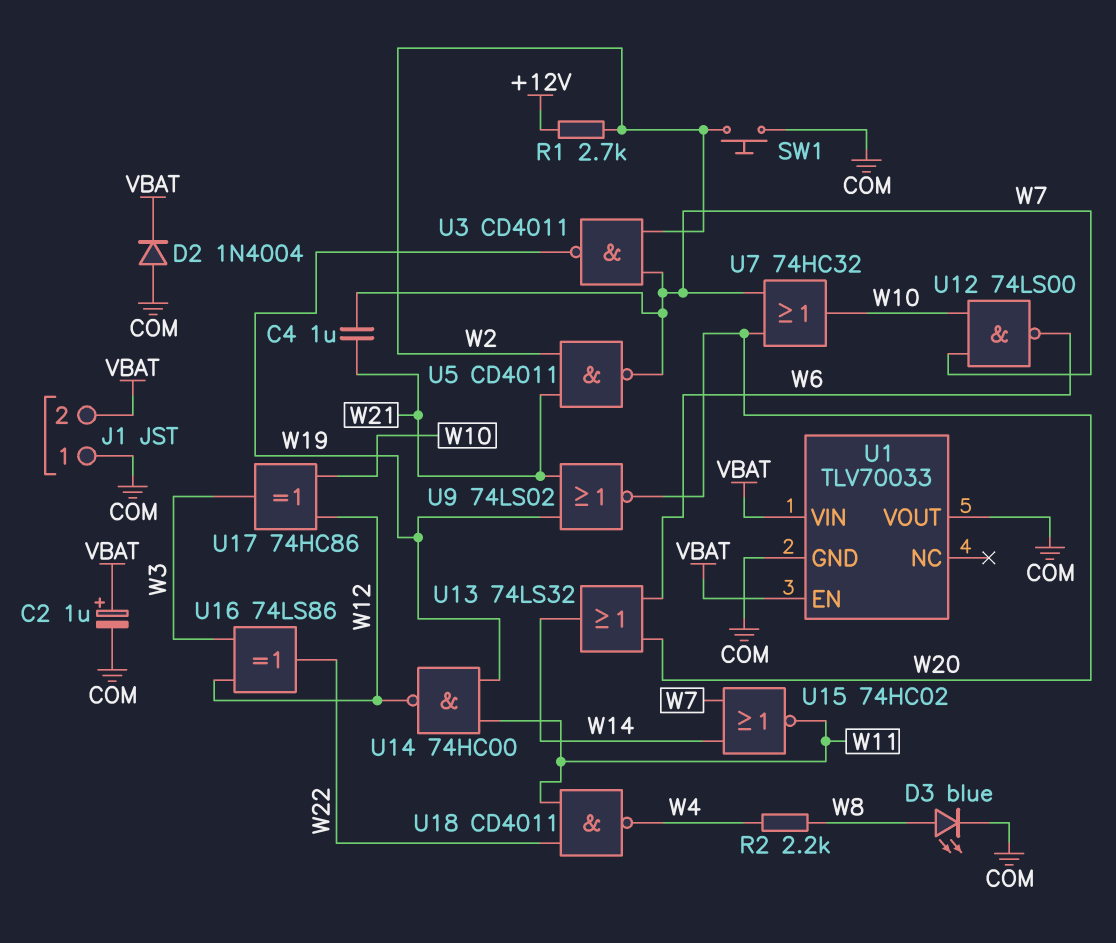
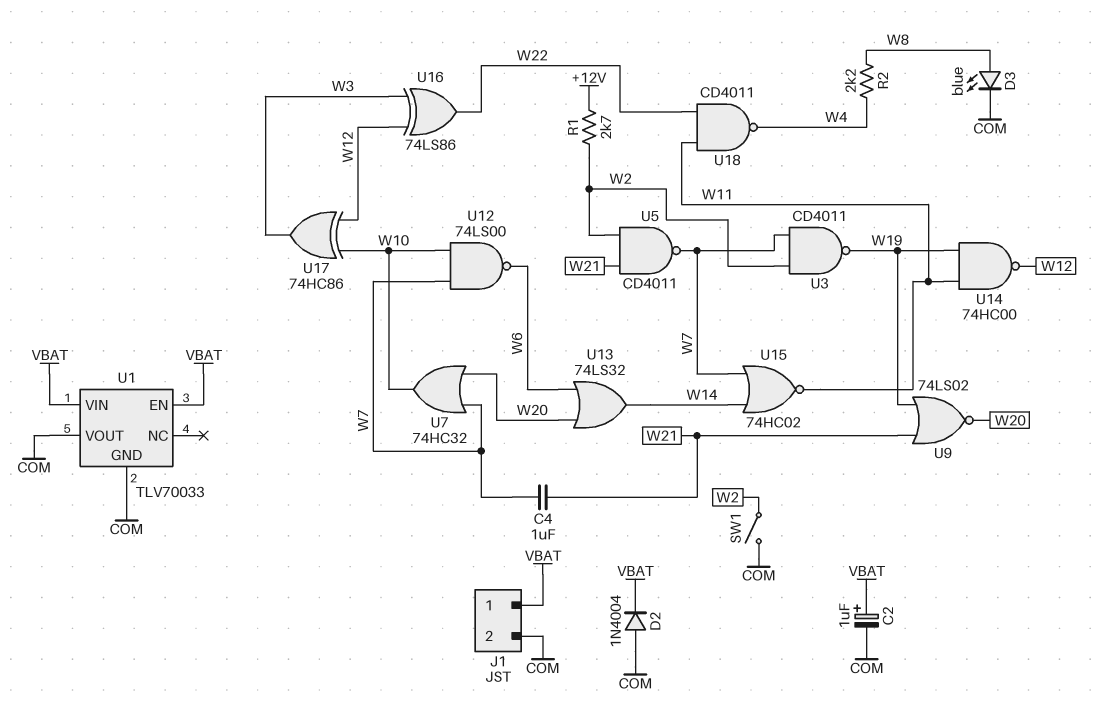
J1 pin 1: COM -> VBAT
J1 pin 2: VBAT -> COM
SW1: button (COM, W2) -> switch (COM, W2)

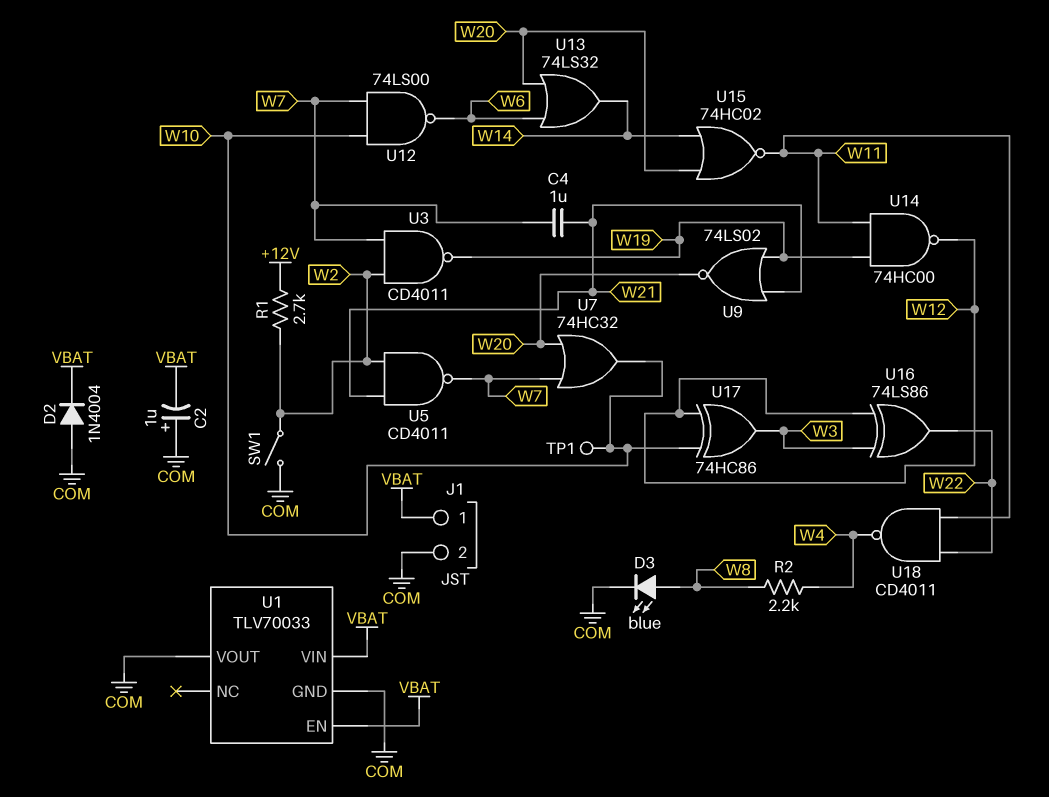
C2: 1uF (plus VBAT, minus COM) -> 1uF (plus COM, minus VBAT)
TP1: none -> test point (W10)
U15: NOR 74HC02 (in W7, in W14, out W11) -> NOR 74HC02 (in W14, in W20, out W11)

